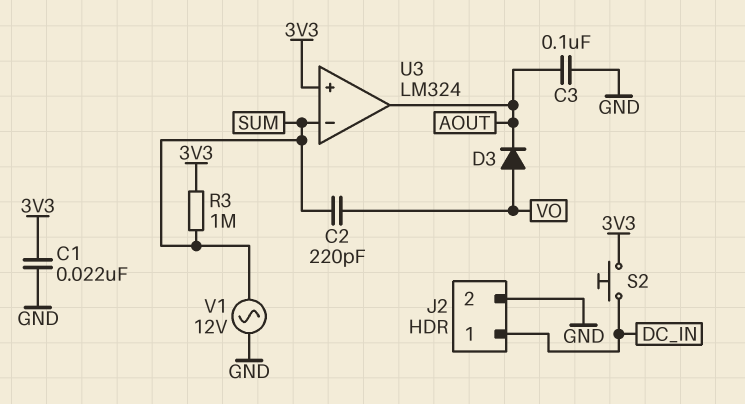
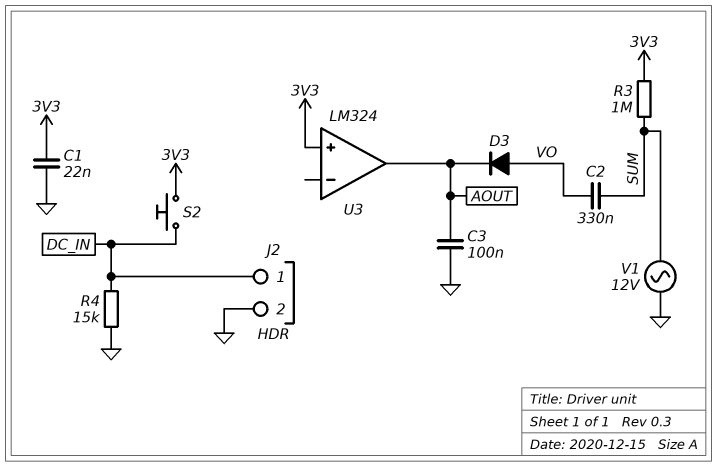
C2: 220pF (SUM, VO) -> 330nF (SUM, VO)
R4: none -> 15k (DC_IN, GND)
U3 pin in-: SUM -> none

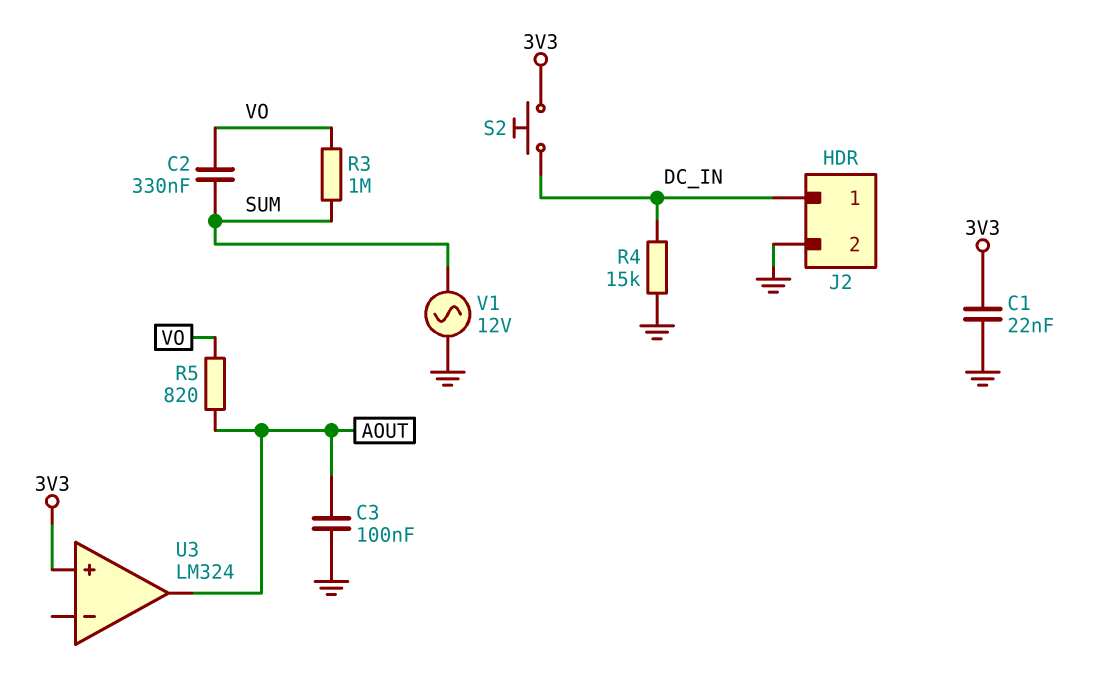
D3: diode (A VO, K AOUT) -> none
R3: 1M (3V3, SUM) -> 1M (SUM, VO)
R5: none -> 820 (AOUT, VO)

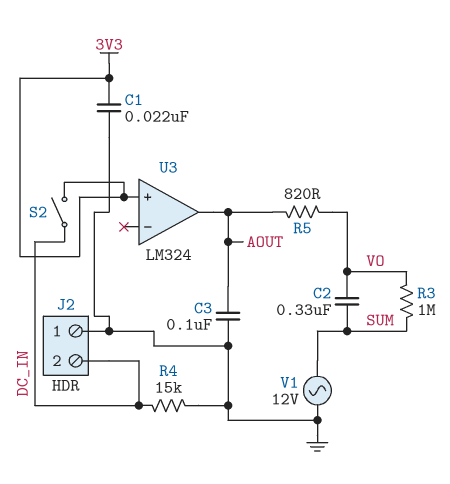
J2 pin 1: DC_IN -> GND
J2 pin 2: GND -> DC_IN
S2: button (3V3, DC_IN) -> switch (3V3, DC_IN)

